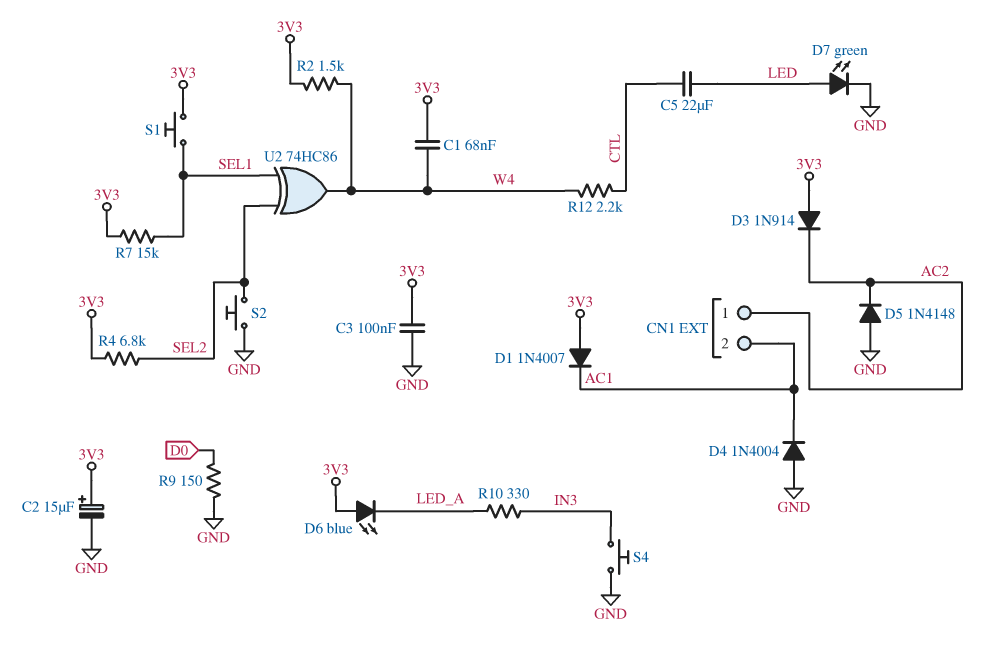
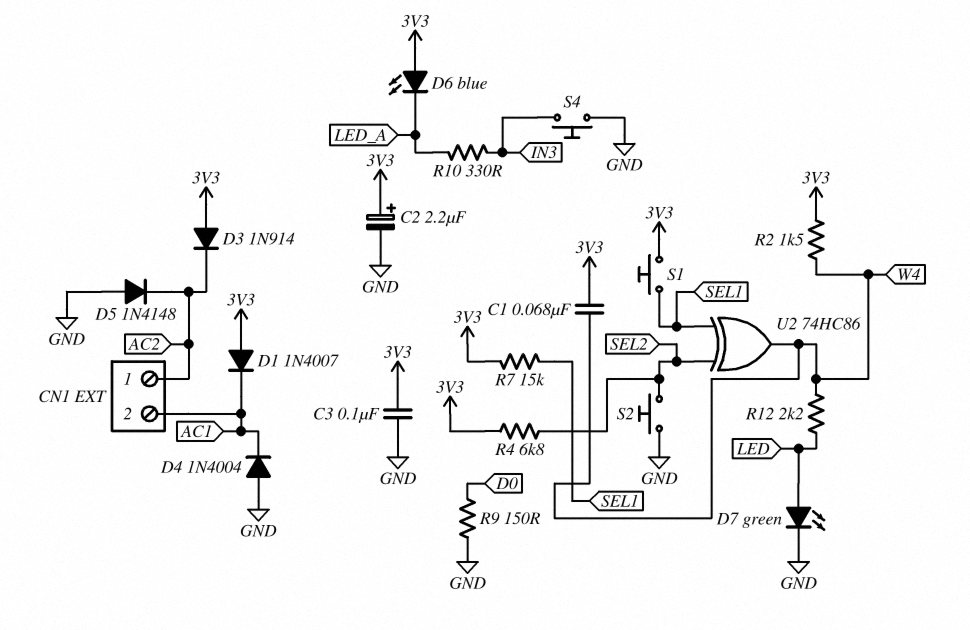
C2: 15uF (plus 3V3, minus GND) -> 2.2uF (plus 3V3, minus GND)
C5: 22uF (CTL, LED) -> none
R12: 2.2k (CTL, W4) -> 2.2k (LED, W4)

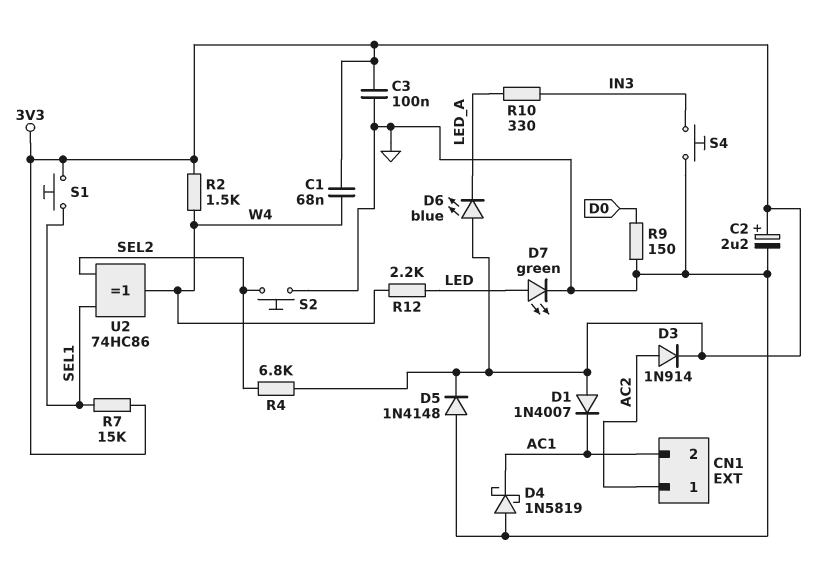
D3: diode 1N914 (A 3V3, K AC2) -> diode 1N914 (A AC2, K 3V3)
D4: diode 1N4004 (A GND, K AC1) -> schottky 1N5819 (A GND, K AC1)
D5: diode 1N4148 (A GND, K AC2) -> diode 1N4148 (A GND, K 3V3)

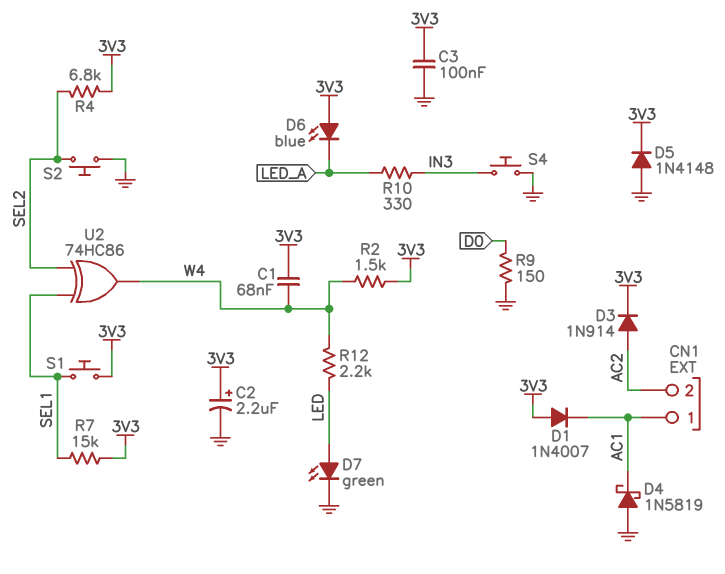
CN1 pin 1: AC2 -> AC1
CN1 pin 2: AC1 -> AC2

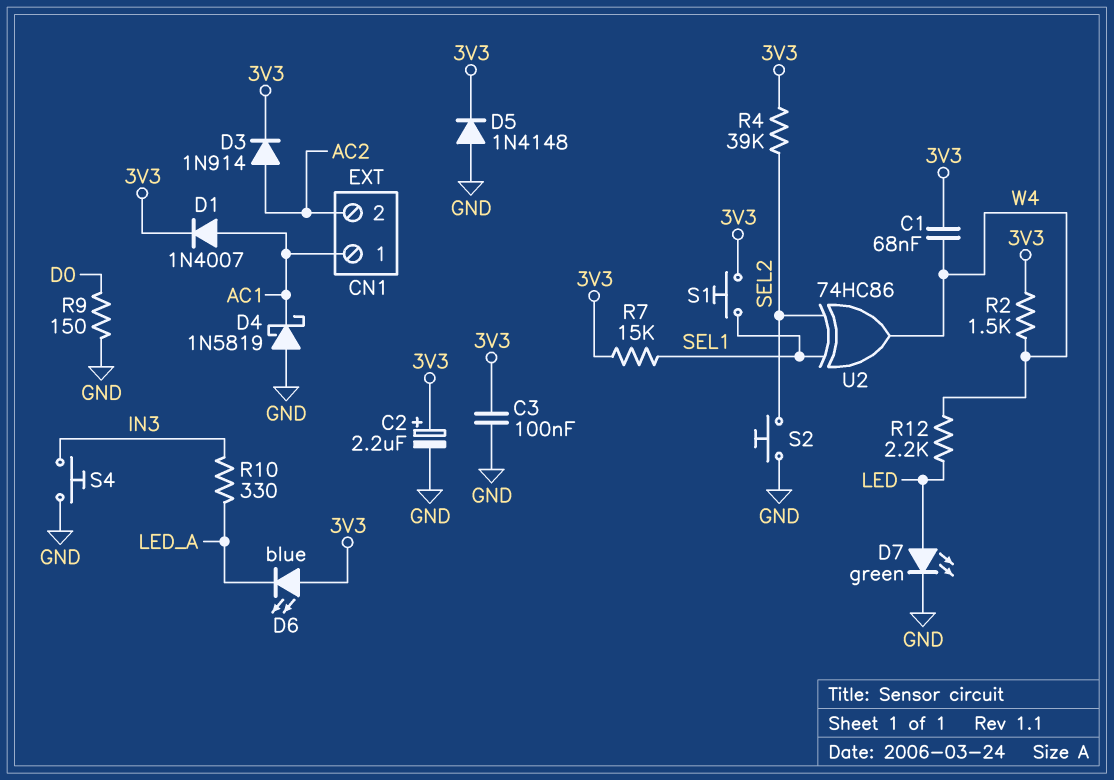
D1: diode 1N4007 (A 3V3, K AC1) -> diode 1N4007 (A AC1, K 3V3)
R4: 6.8k (3V3, SEL2) -> 39k (3V3, SEL2)

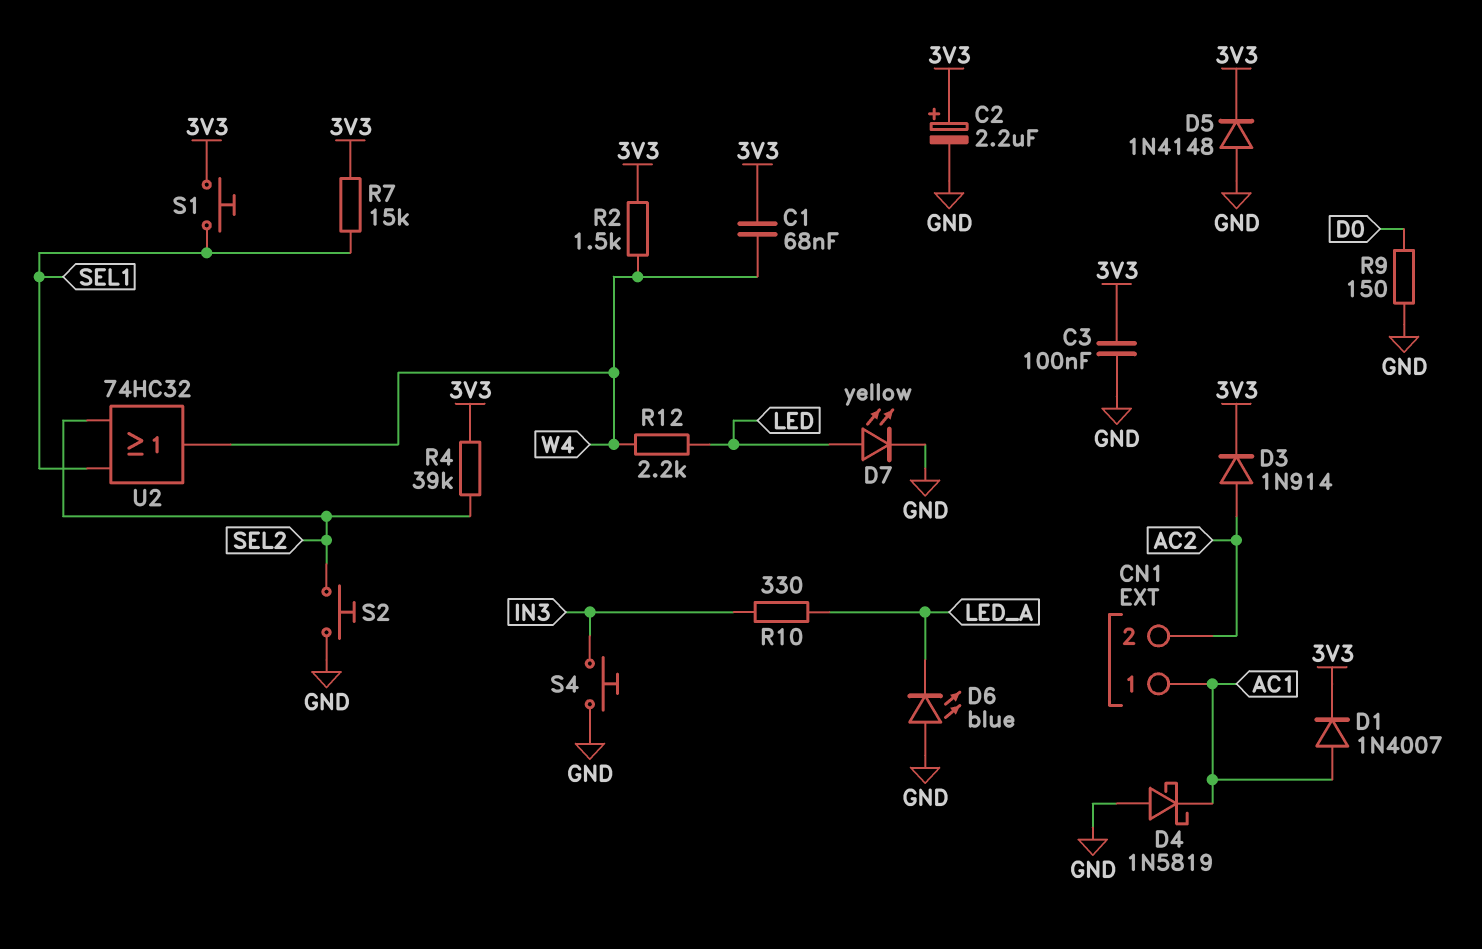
D6: LED blue (A 3V3, K LED_A) -> LED blue (A GND, K LED_A)
D7: LED green (A LED, K GND) -> LED yellow (A LED, K GND)
U2: XOR 74HC86 (in SEL1, in SEL2, out W4) -> OR 74HC32 (in SEL1, in SEL2, out W4)

